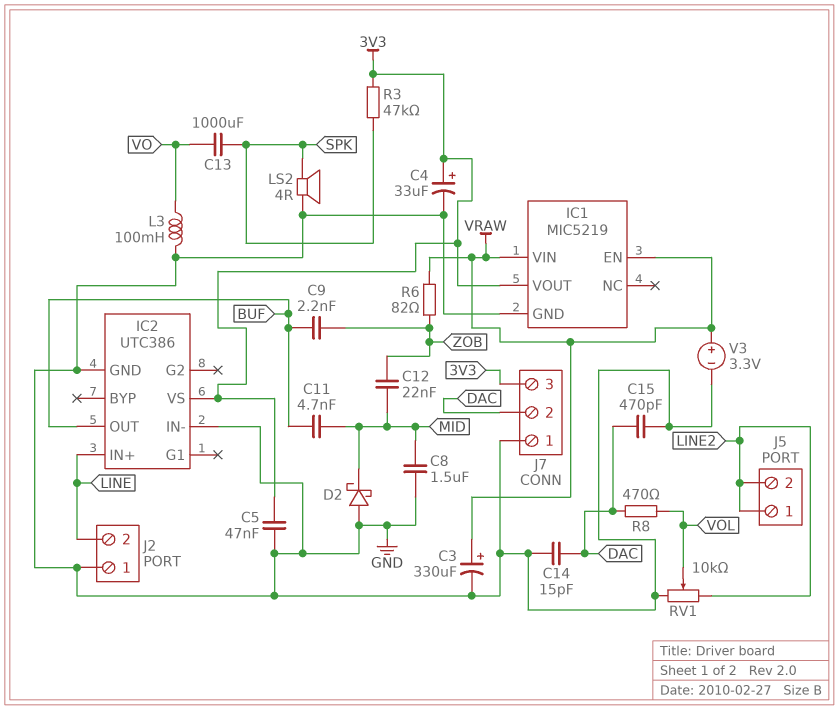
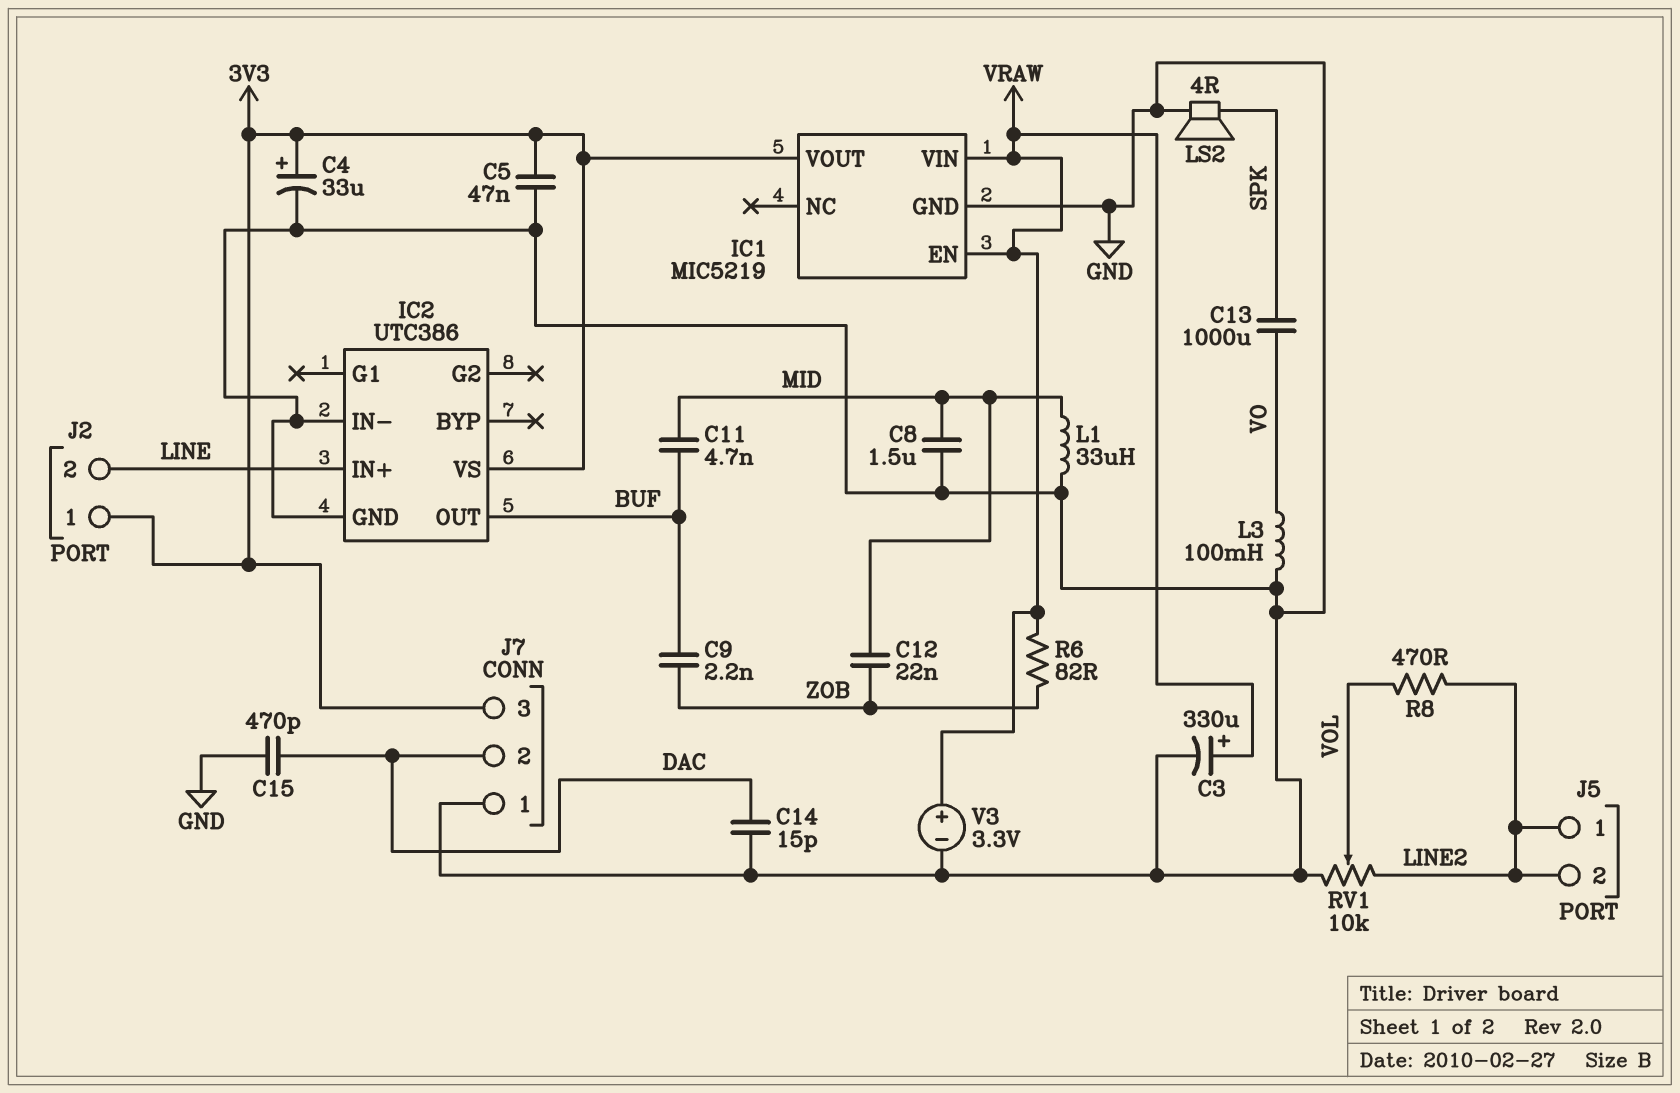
D2: schottky (A GND, K MID) -> none
J2 pin 1: GND -> 3V3
L1: none -> 33uH (GND, MID)
R3: 47k (3V3, SPK) -> none
R8: 470 (DAC, VOL) -> 470 (LINE2, VOL)

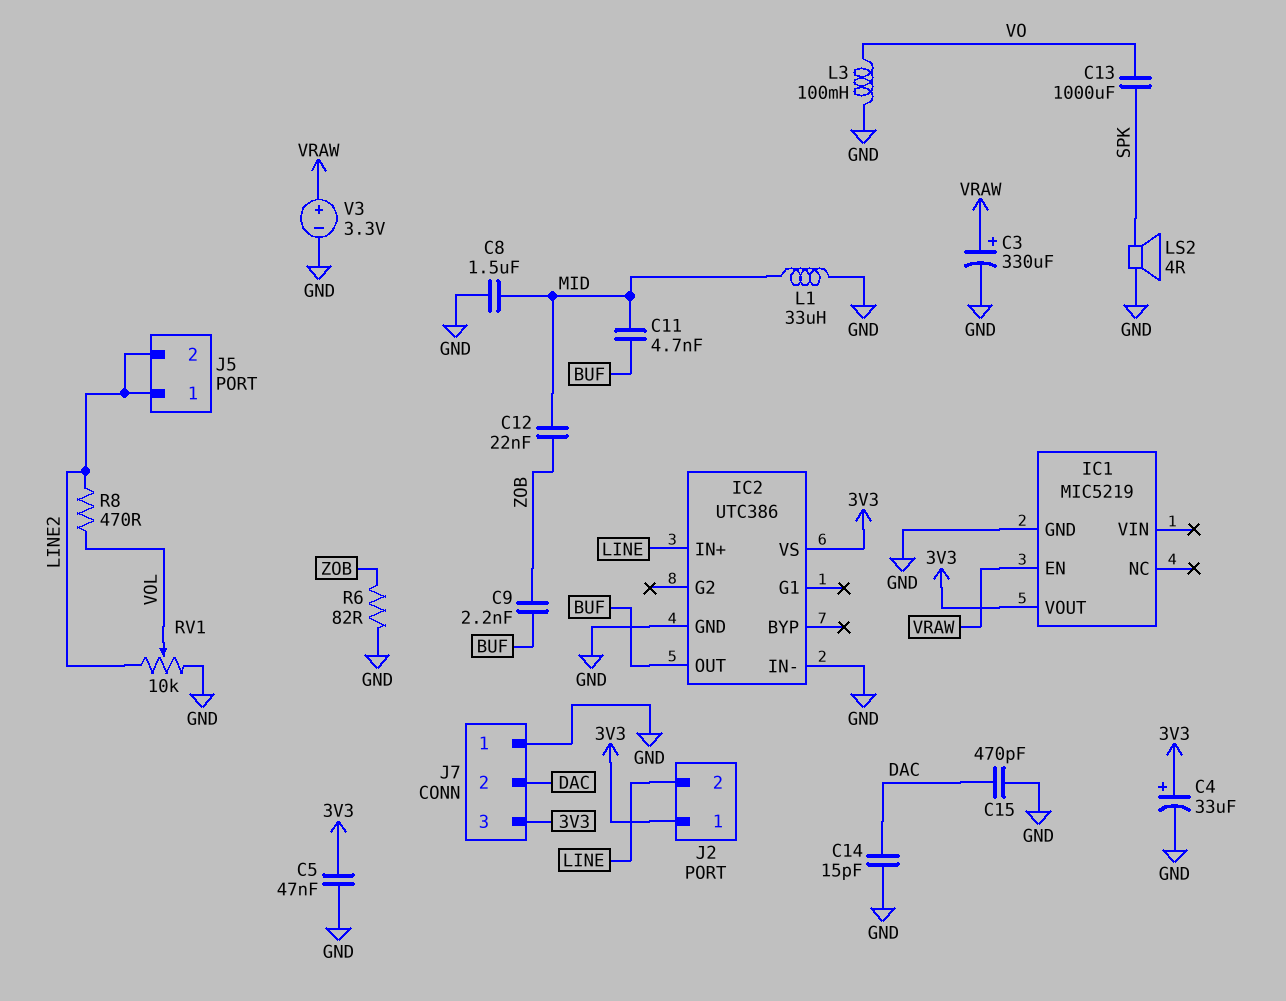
IC1 pin VIN: VRAW -> none
R6: 82 (VRAW, ZOB) -> 82 (GND, ZOB)

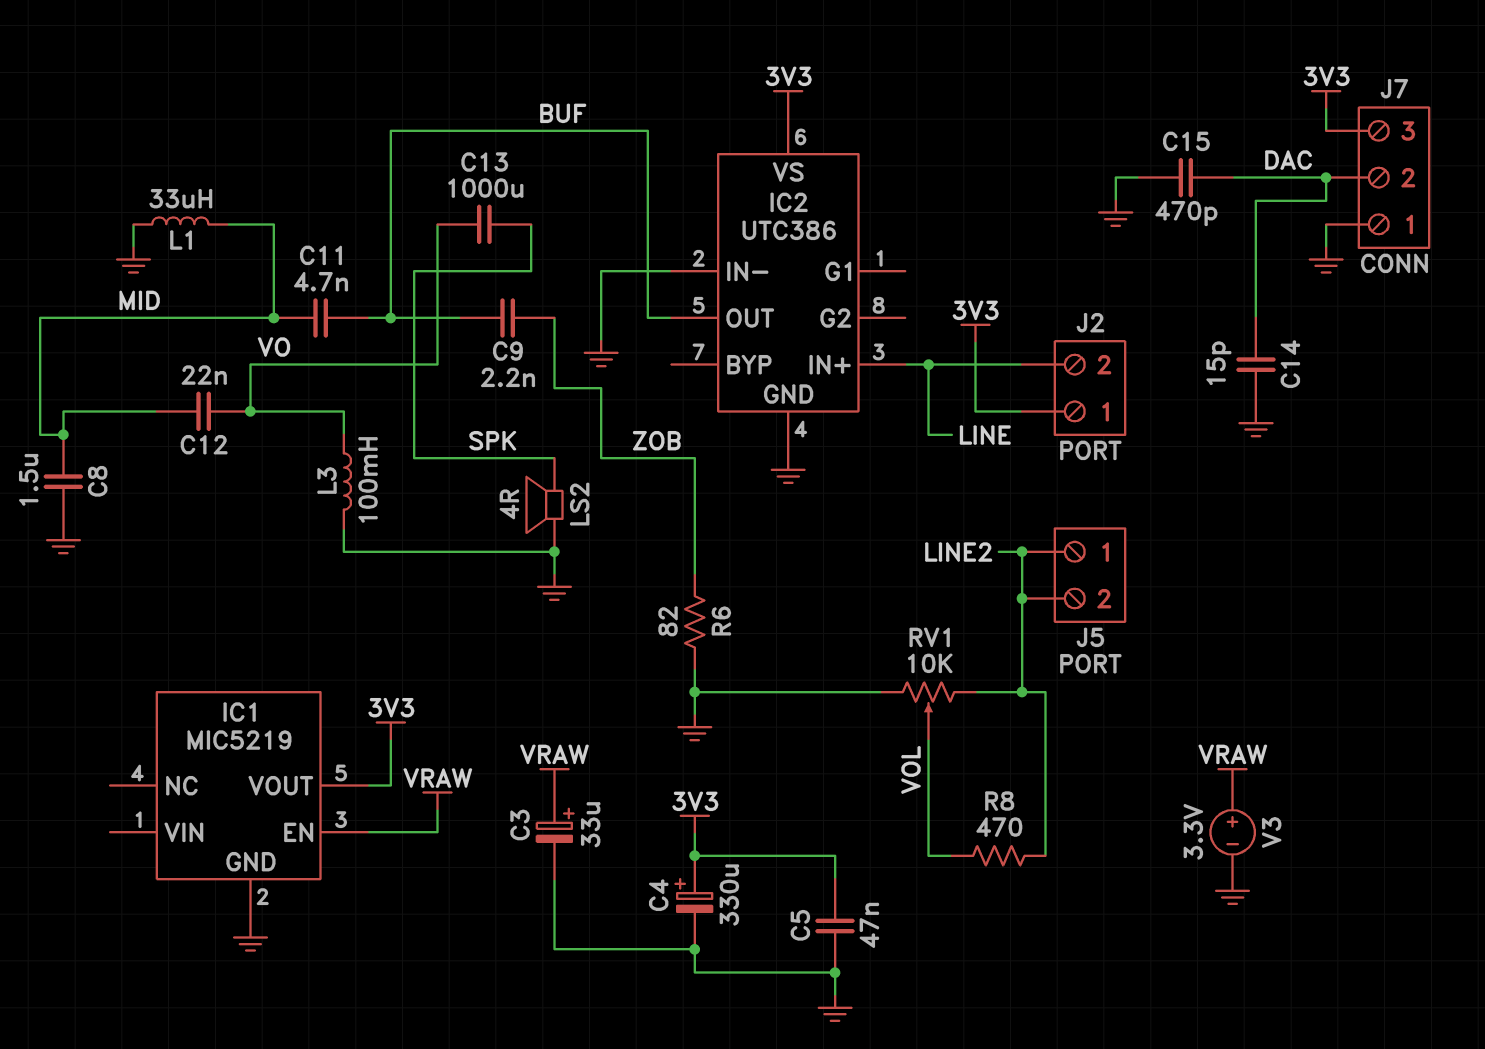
C3: 330uF (plus VRAW, minus GND) -> 33uF (plus VRAW, minus GND)
C4: 33uF (plus 3V3, minus GND) -> 330uF (plus 3V3, minus GND)
C12: 22nF (MID, ZOB) -> 22nF (MID, VO)

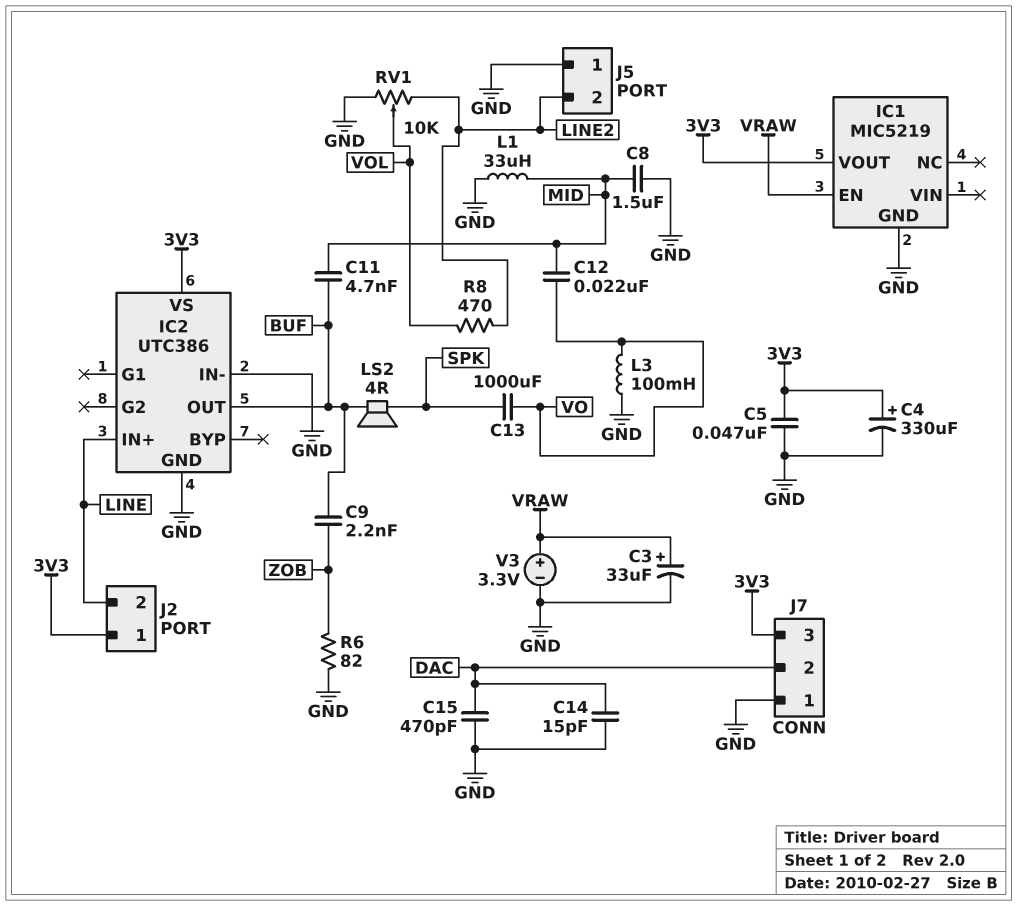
J5 pin 1: LINE2 -> GND
LS2: speaker 4R (GND, SPK) -> speaker 4R (BUF, SPK)

